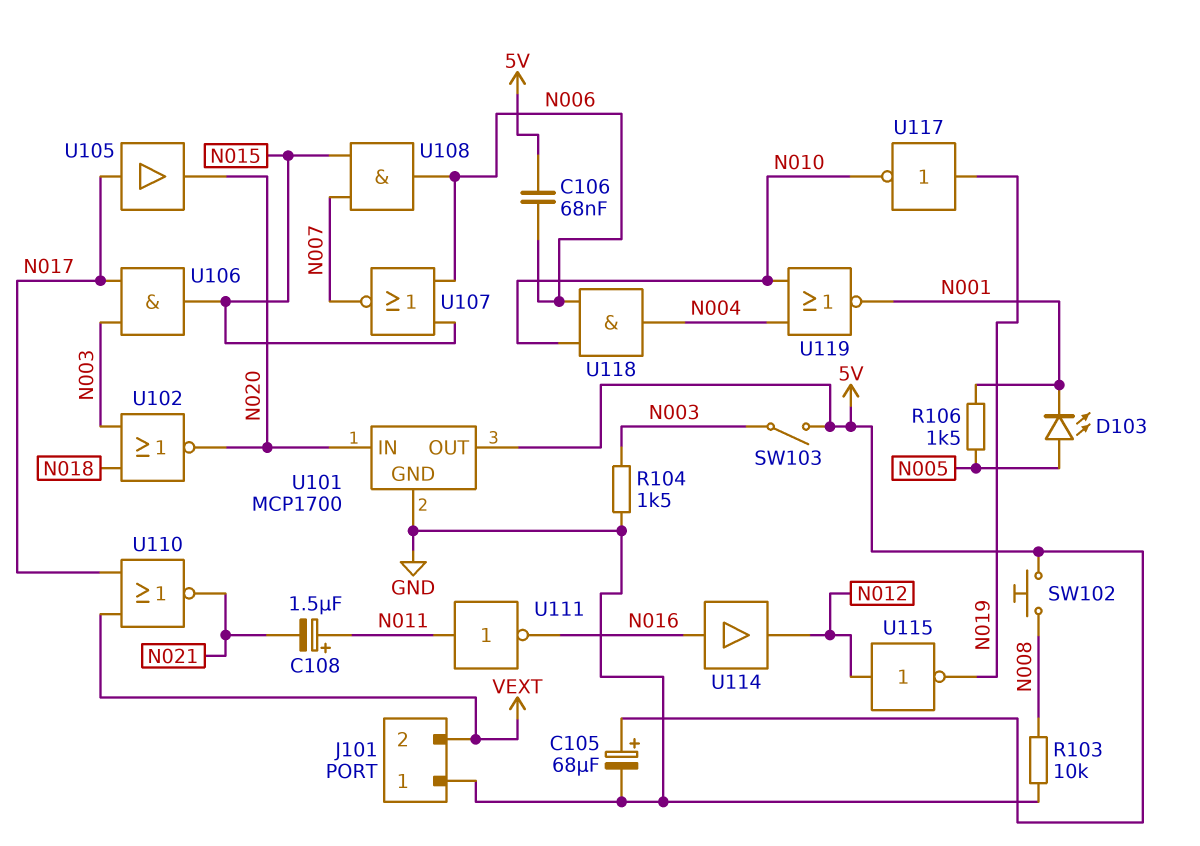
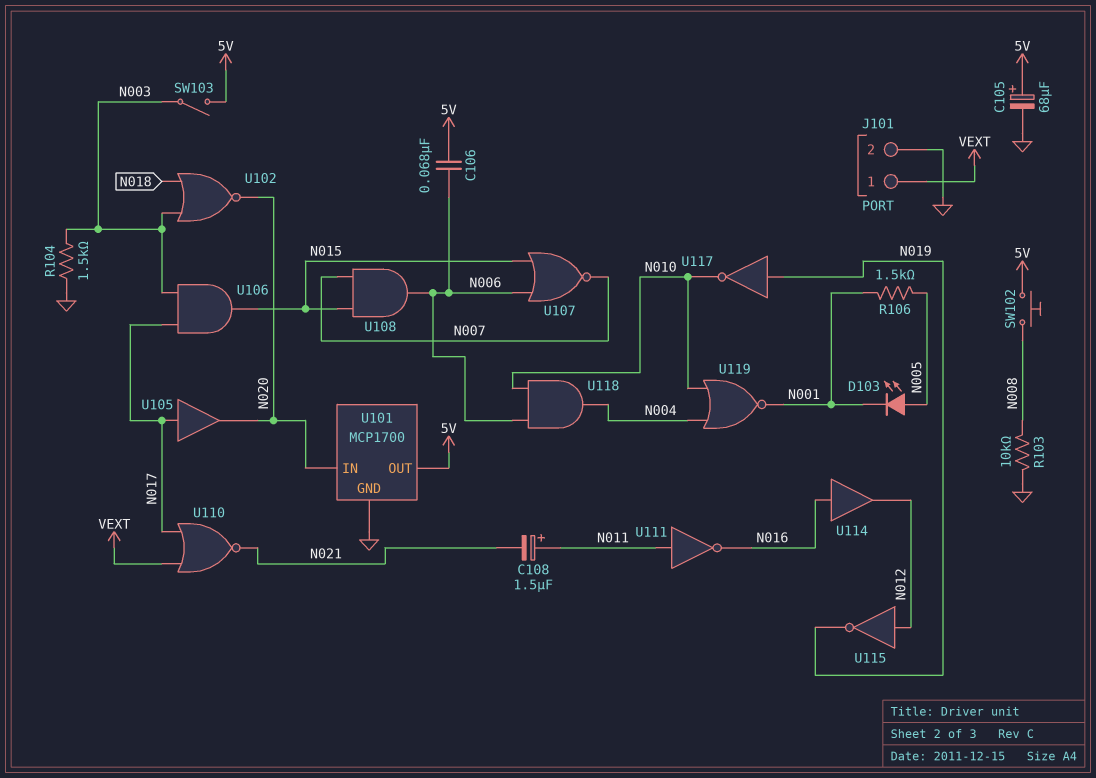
J101 pin 1: GND -> VEXT
J101 pin 2: VEXT -> GND

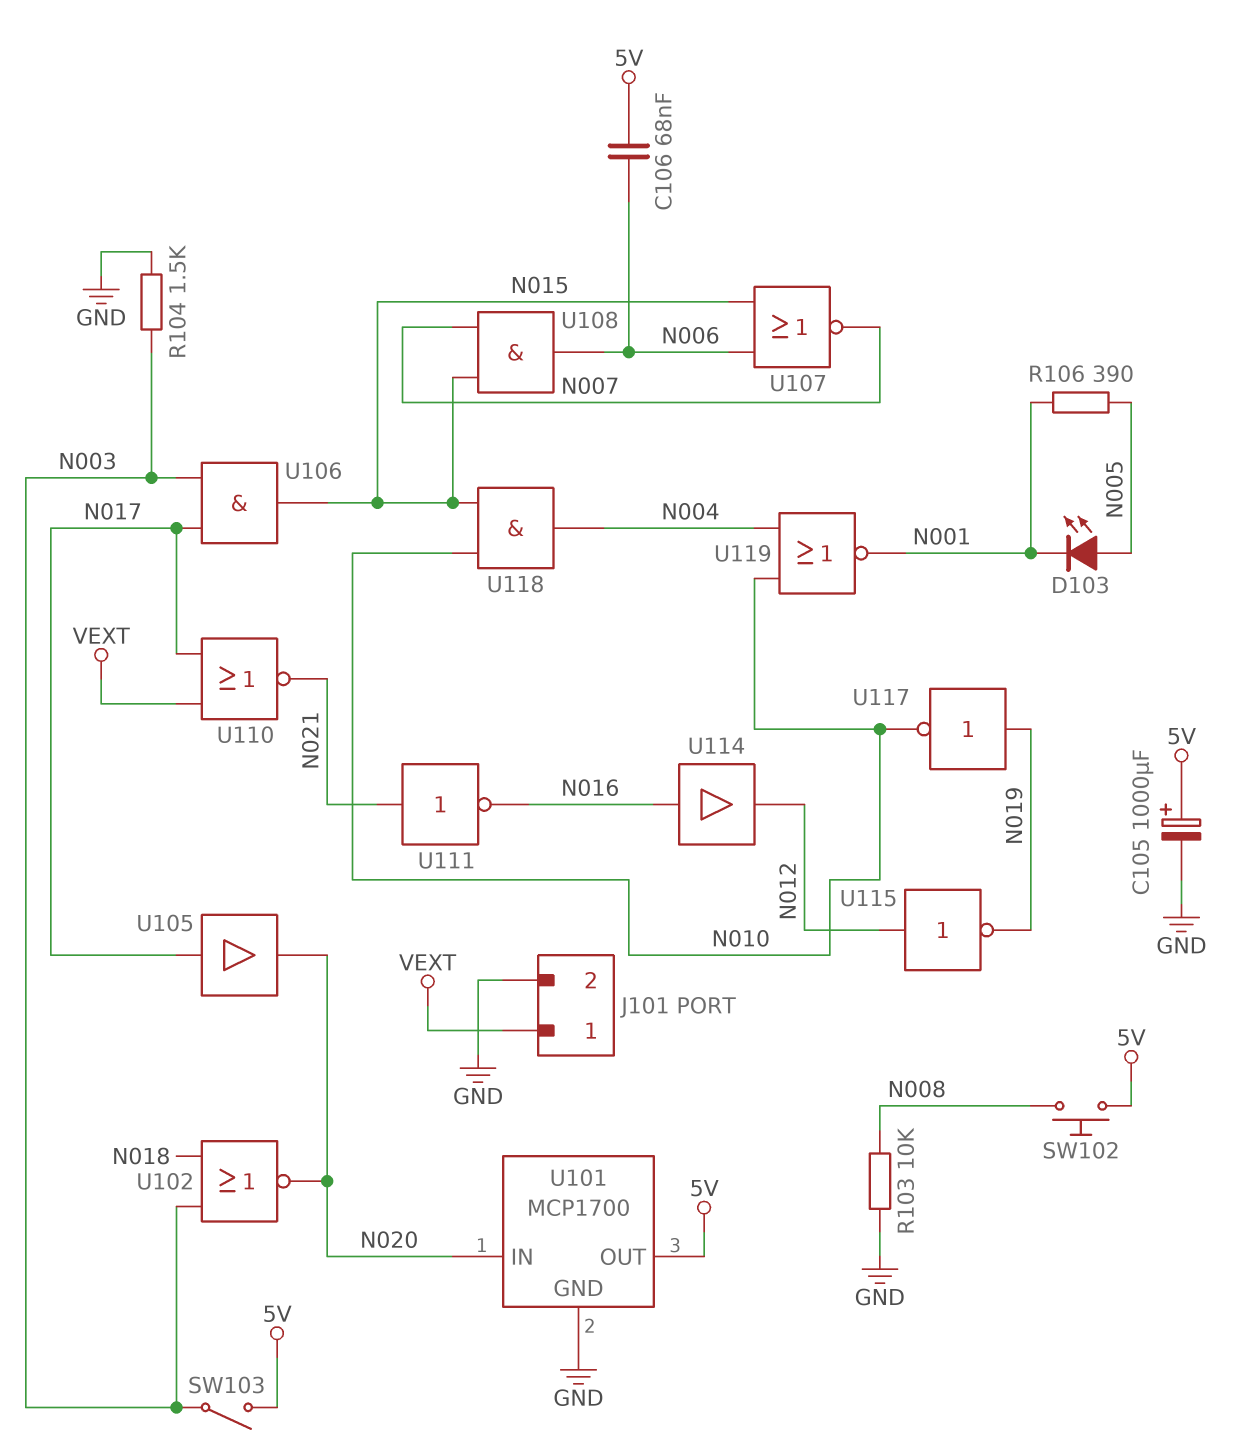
C105: 68uF (plus 5V, minus GND) -> 1000uF (plus 5V, minus GND)
C108: 1.5uF (plus N011, minus N021) -> none
R106: 1.5k (N001, N005) -> 390 (N001, N005)
U111: NOT (in N011, out N016) -> NOT (in N021, out N016)
U118: AND (in N006, in N010, out N004) -> AND (in N010, in N015, out N004)

